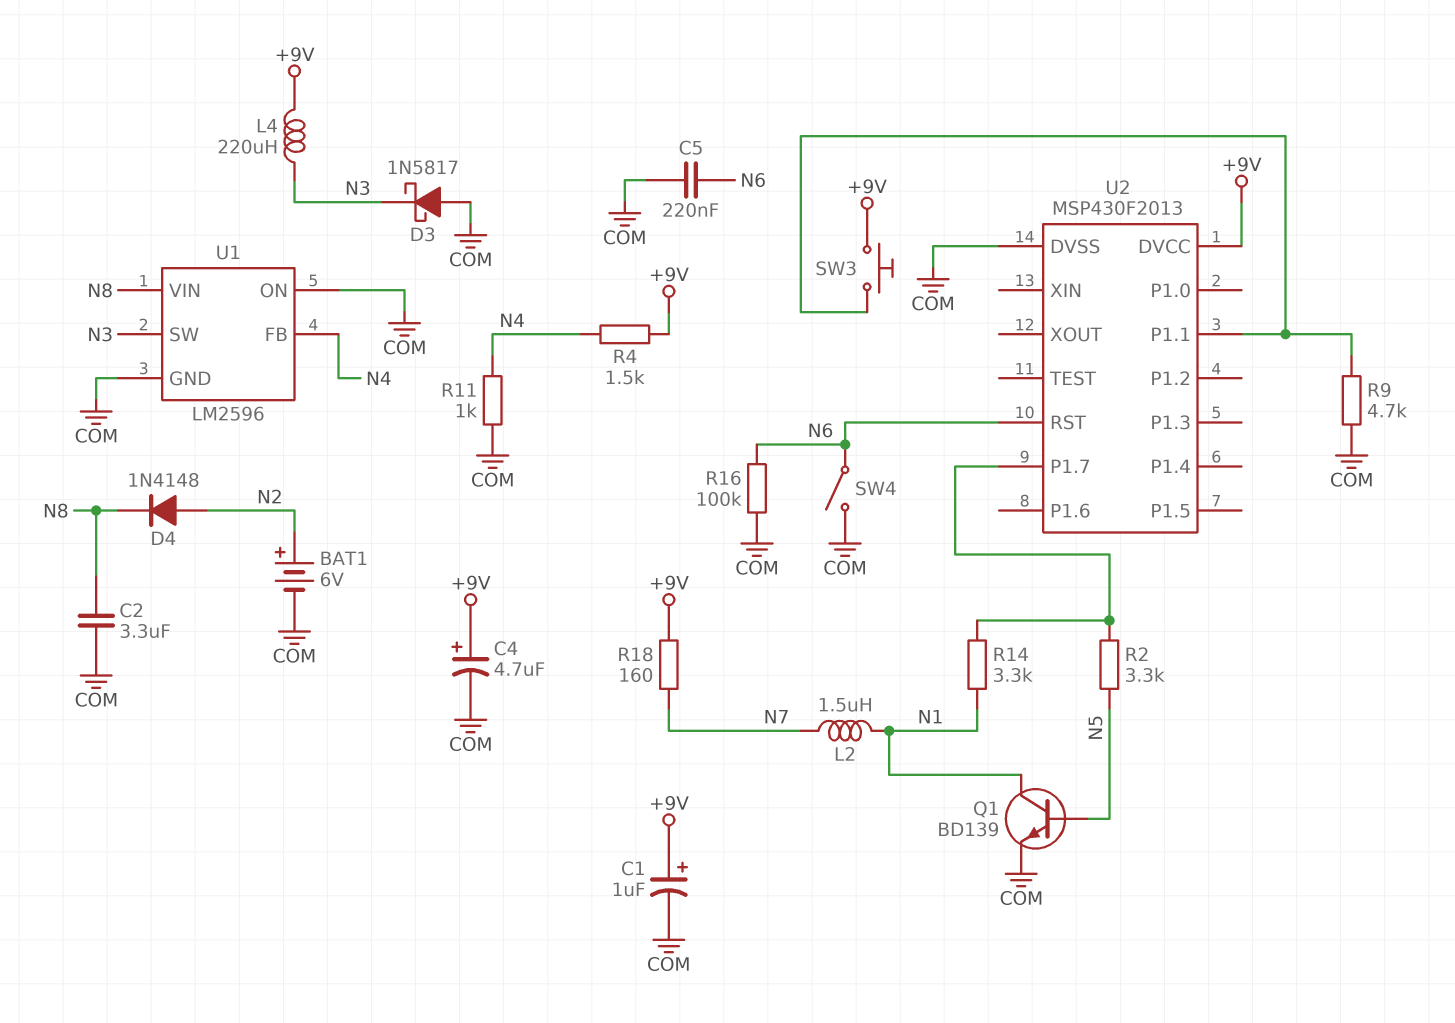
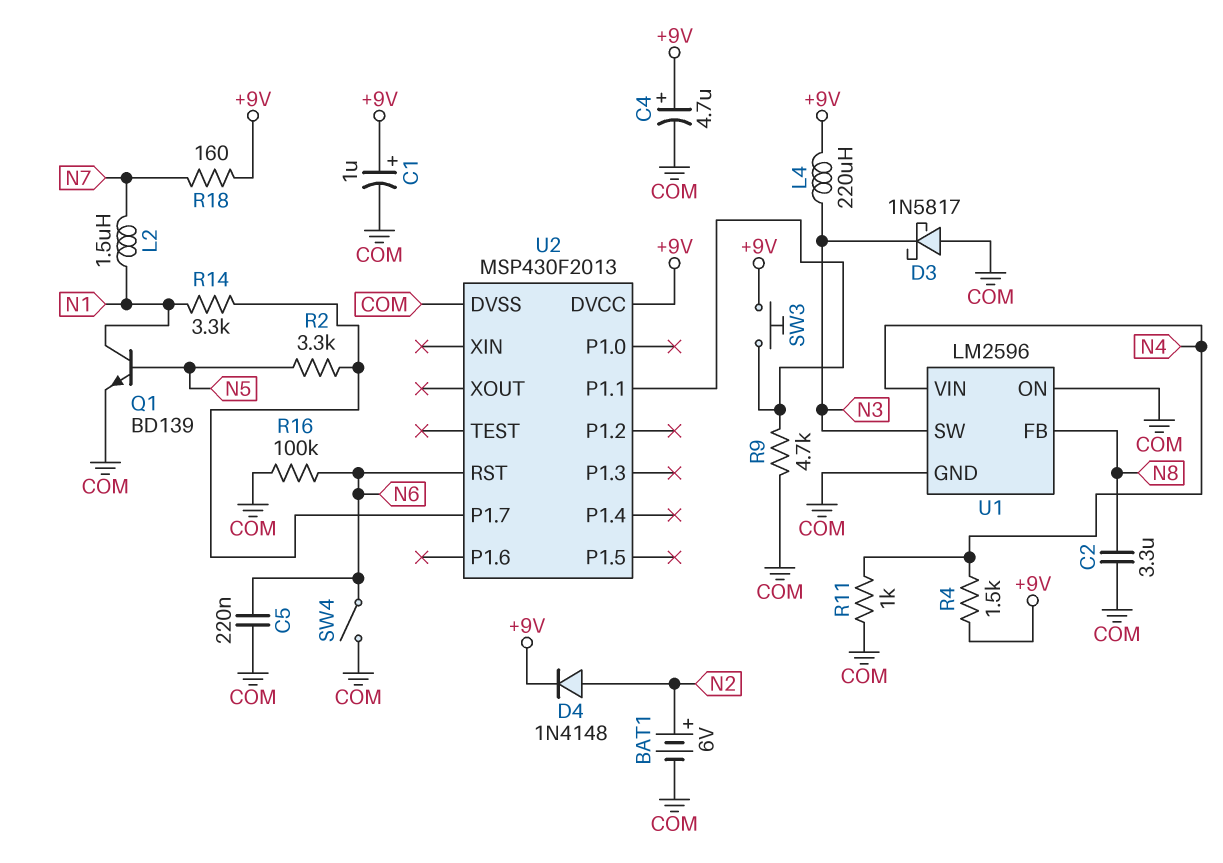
D4: diode 1N4148 (A N2, K N8) -> diode 1N4148 (A N2, K +9V)
U1 pin FB: N4 -> N8
U1 pin VIN: N8 -> N4

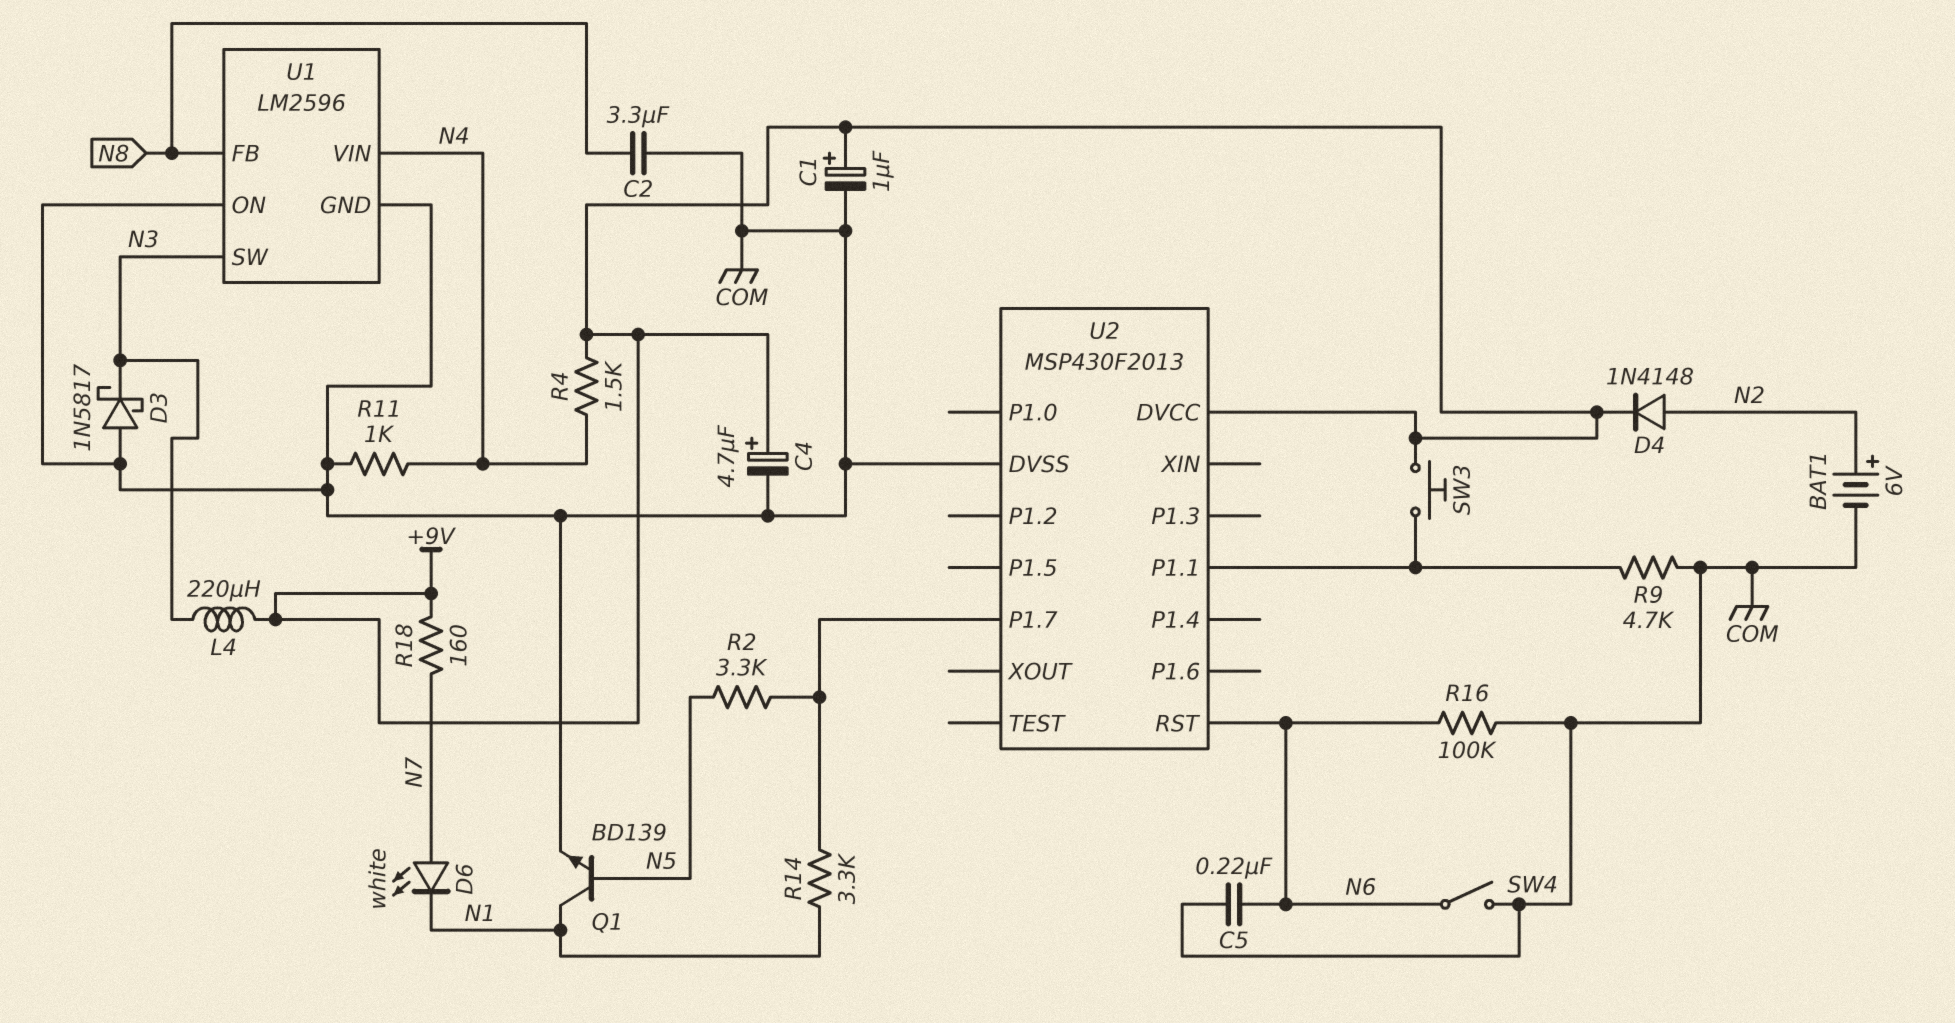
D6: none -> LED white (A N7, K N1)
L2: 1.5uH (N1, N7) -> none

